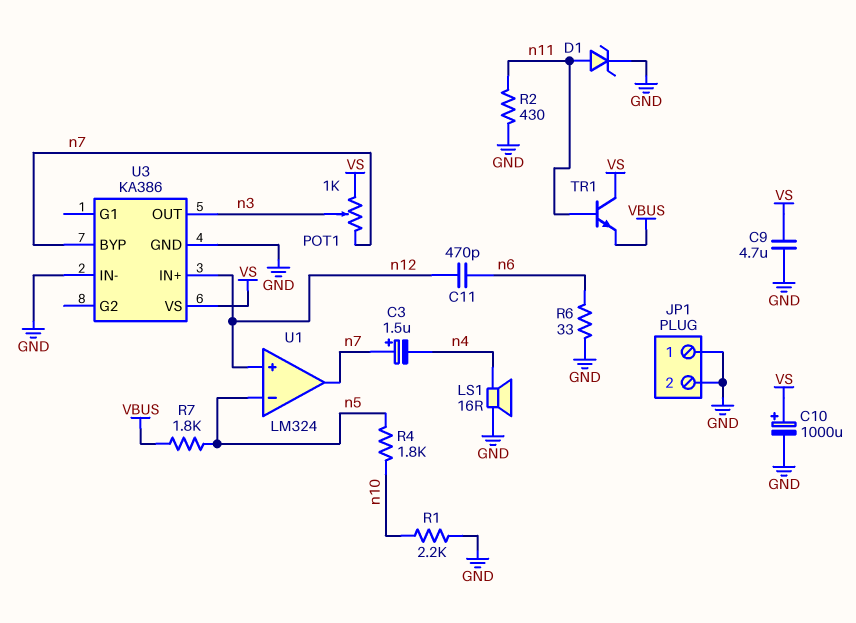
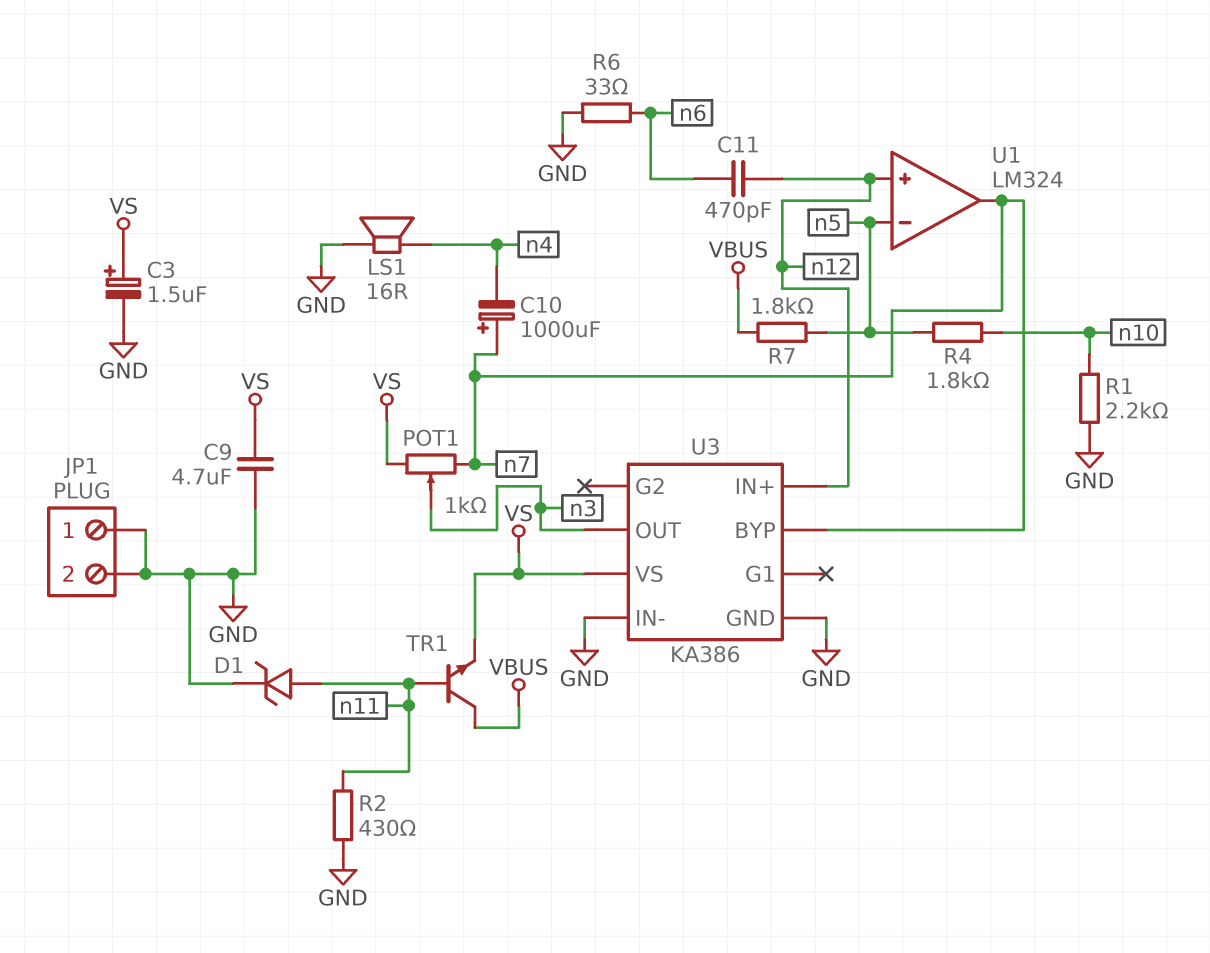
C3: 1.5uF (plus n7, minus n4) -> 1.5uF (plus VS, minus GND)
C10: 1000uF (plus VS, minus GND) -> 1000uF (plus n7, minus n4)
TR1: NPN (B n11, C VS, E VBUS) -> NPN (B n11, C VBUS, E VS)

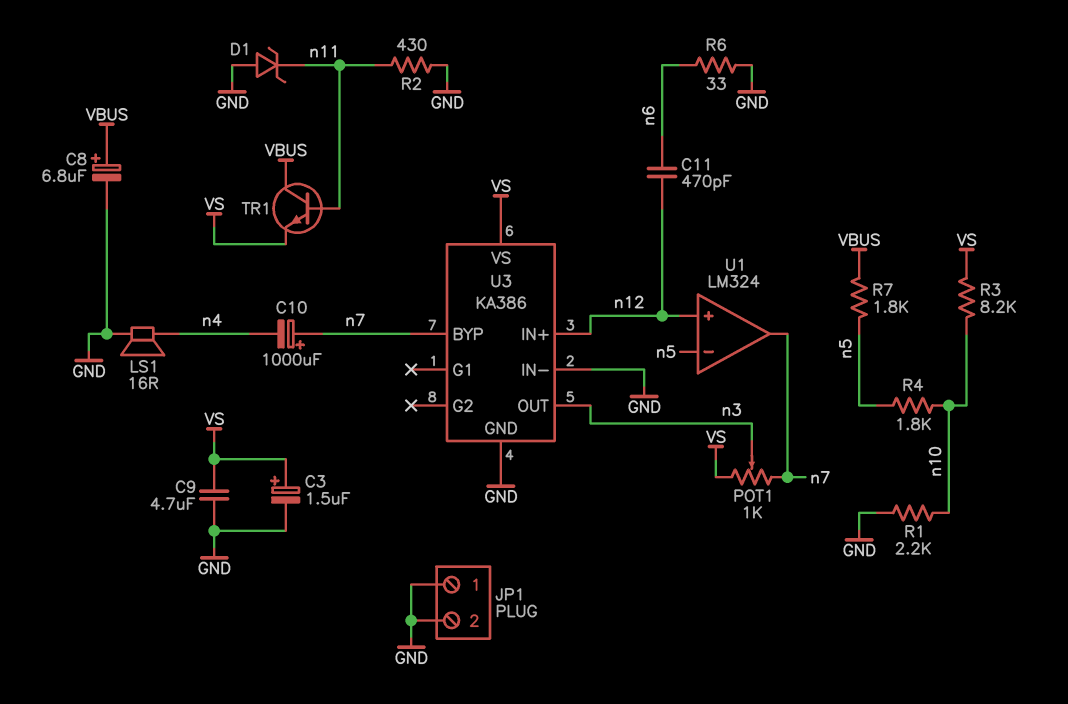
C8: none -> 6.8uF (plus VBUS, minus GND)
D1: zener (A n11, K GND) -> zener (A GND, K n11)
R3: none -> 8.2k (VS, n10)

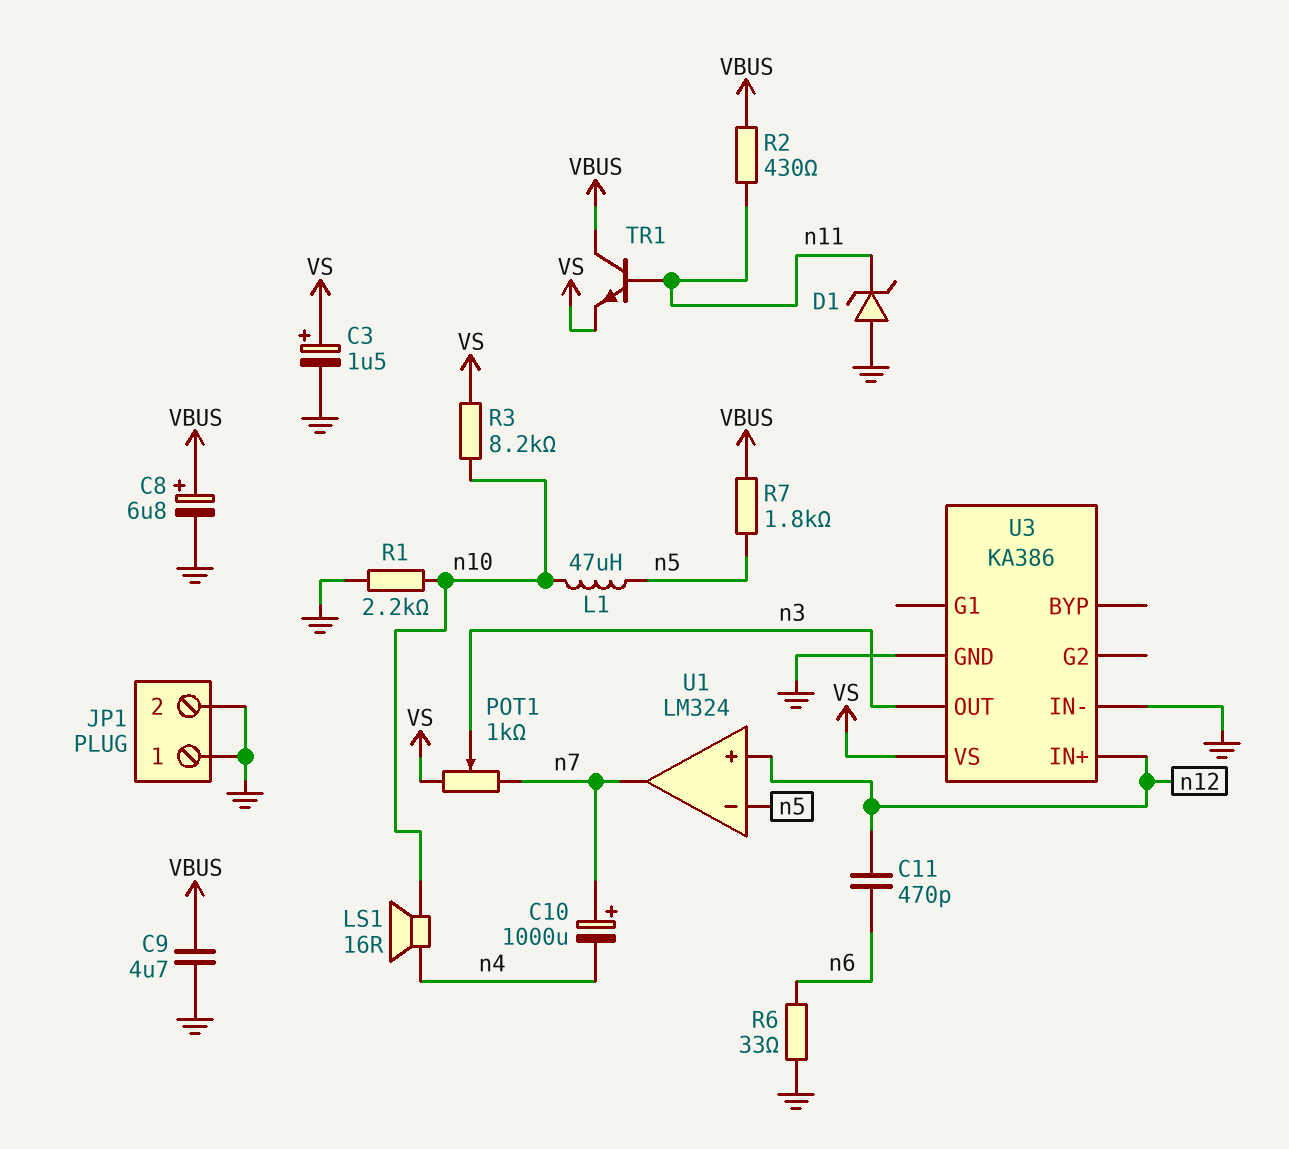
C9: 4.7uF (GND, VS) -> 4.7uF (GND, VBUS)
L1: none -> 47uH (n5, n10)
LS1: speaker 16R (GND, n4) -> speaker 16R (n4, n10)
R2: 430 (GND, n11) -> 430 (VBUS, n11)
R4: 1.8k (n5, n10) -> none
U3 pin BYP: n7 -> none

